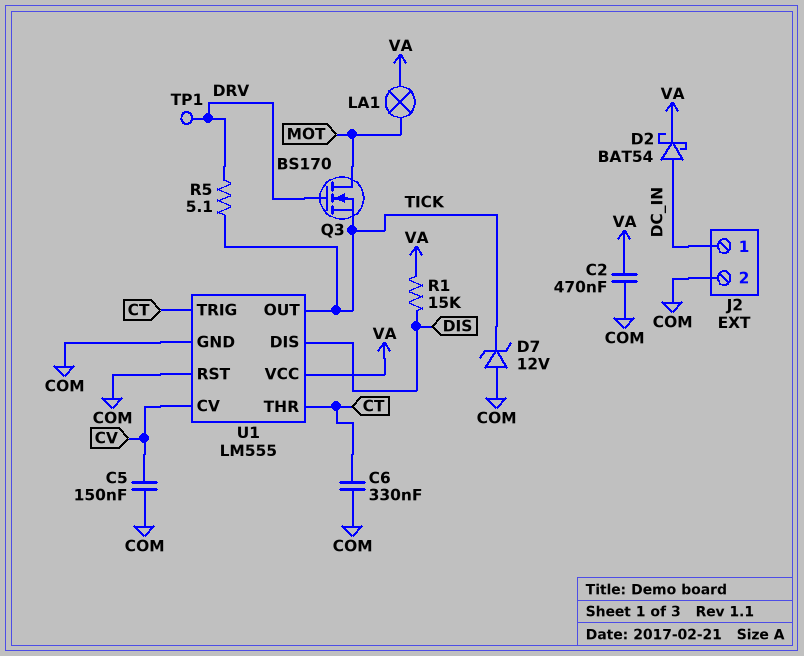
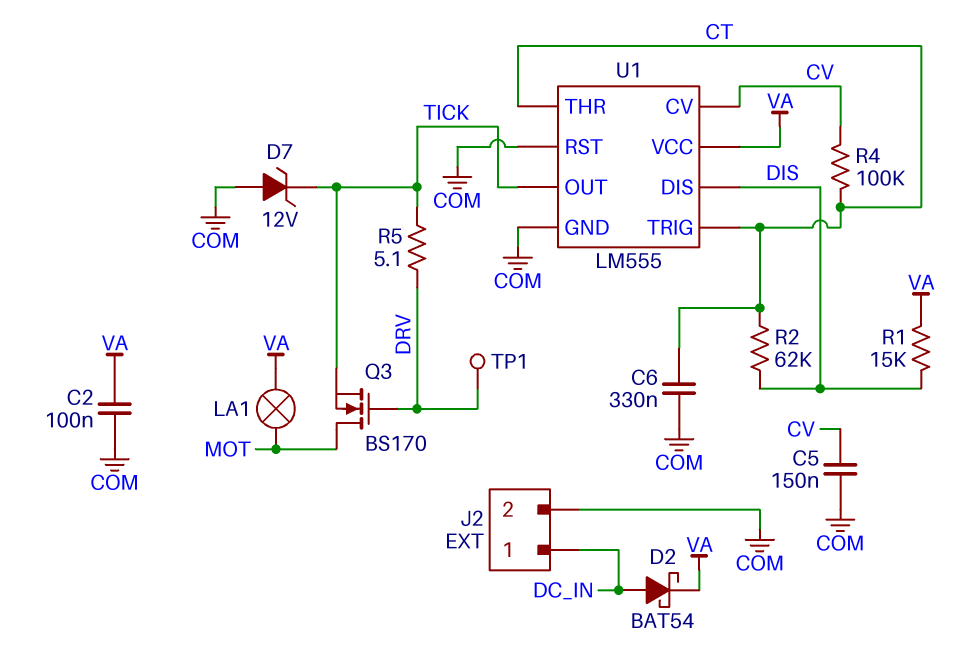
C2: 470nF (COM, VA) -> 100nF (COM, VA)
R2: none -> 62k (CT, DIS)
R4: none -> 100k (CT, CV)

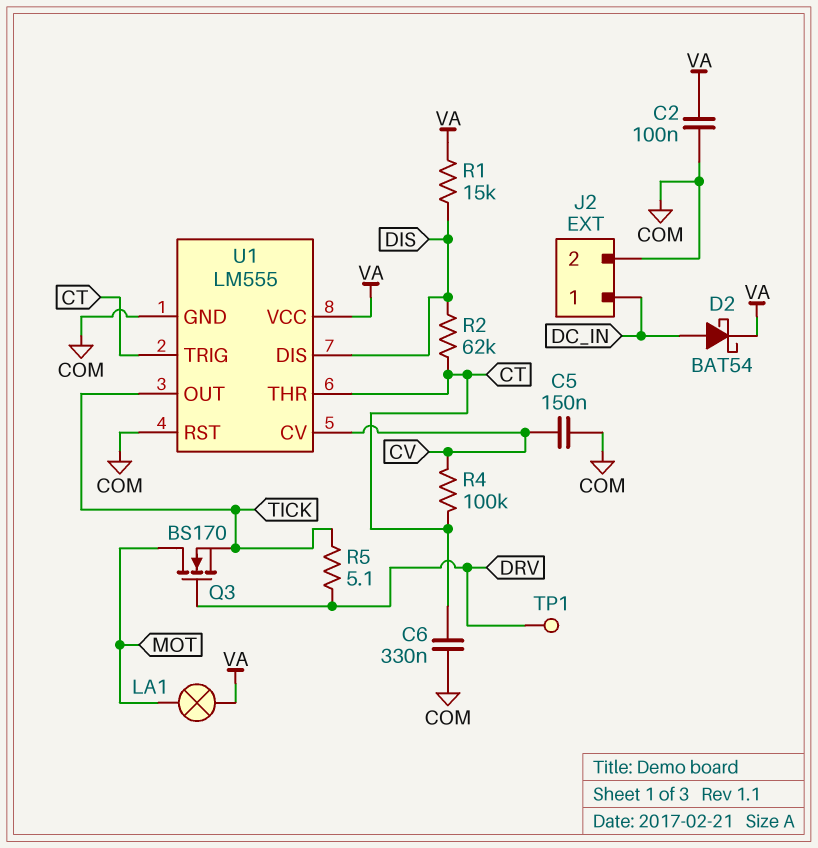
D7: zener 12V (A COM, K TICK) -> none

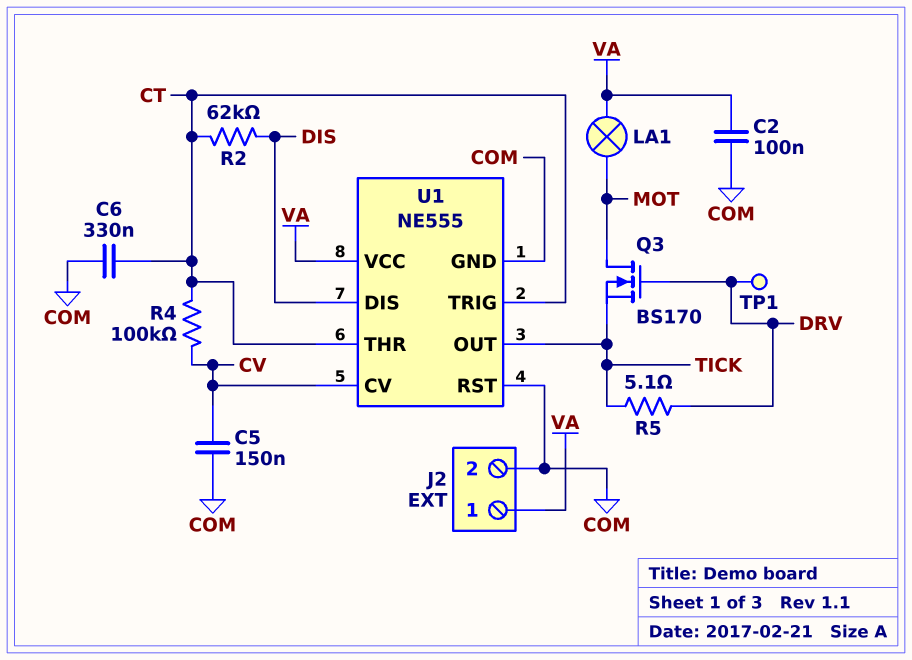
D2: schottky BAT54 (A DC_IN, K VA) -> none
J2 pin 1: DC_IN -> VA
R1: 15k (DIS, VA) -> none
U1: LM555 -> NE555

